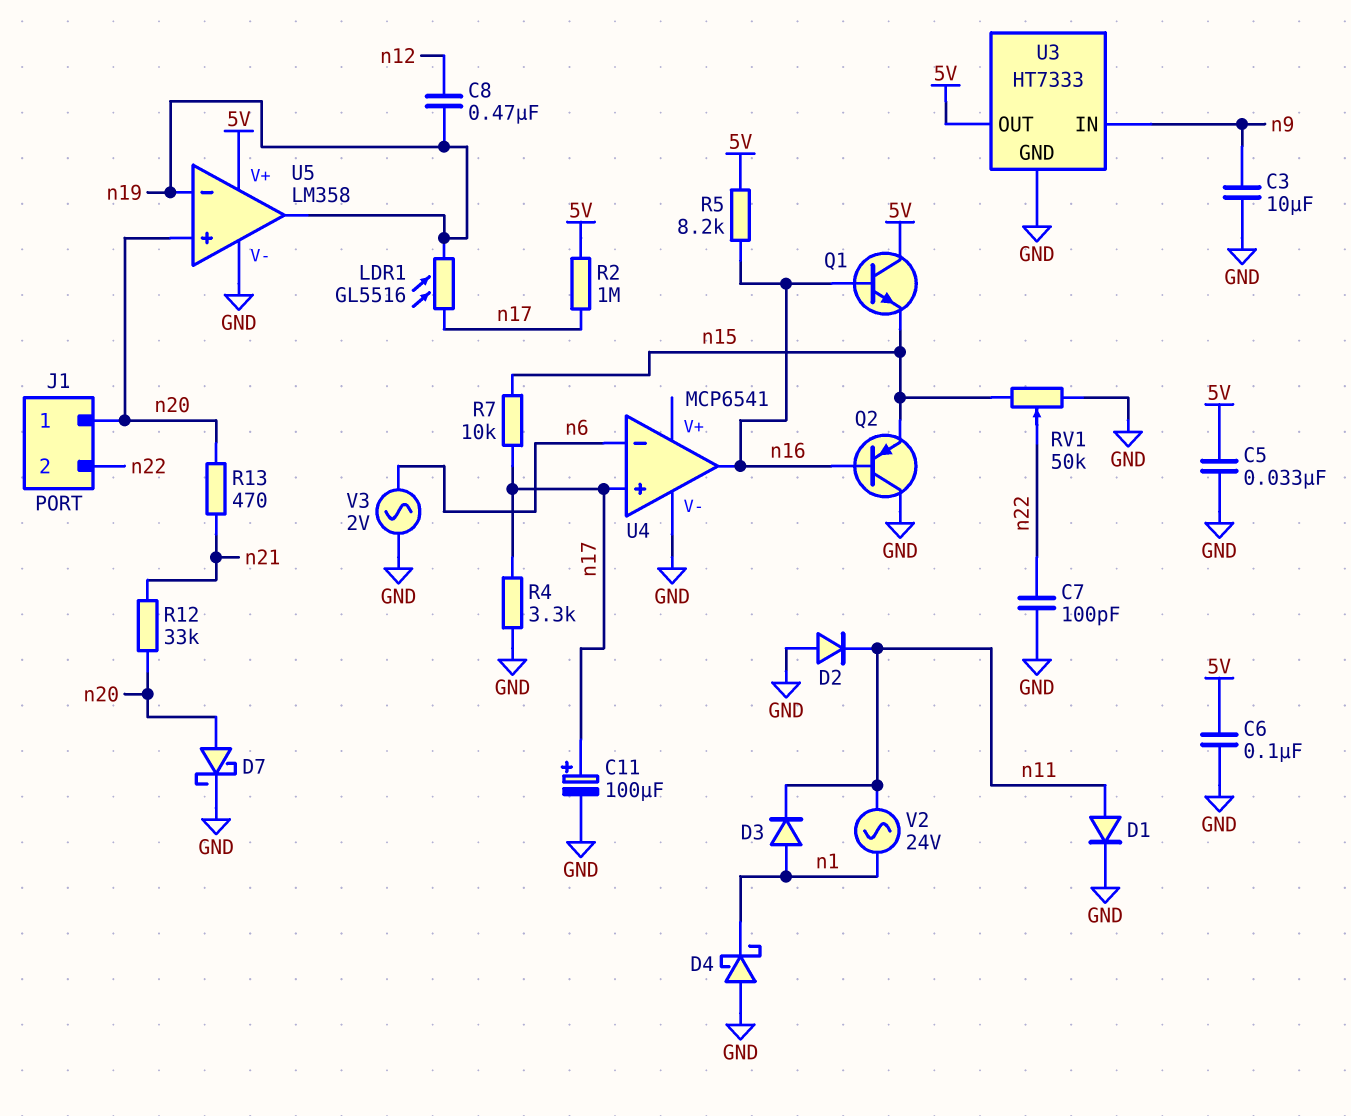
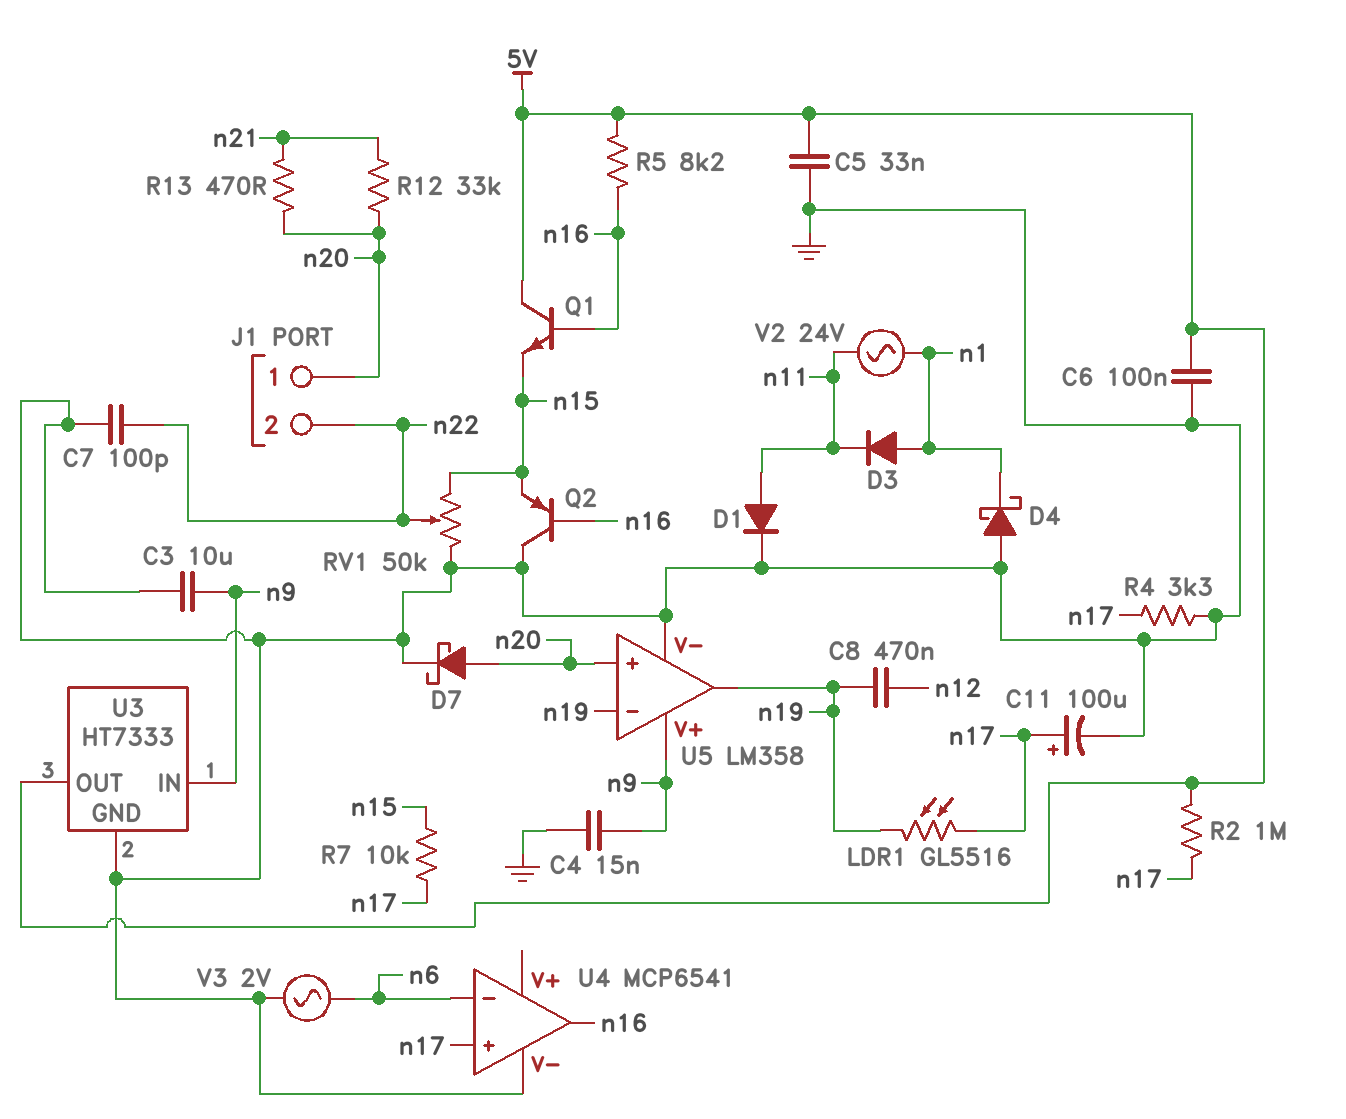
C4: none -> 15nF (GND, n9)
D2: diode (A GND, K n11) -> none
U5 pin V+: 5V -> n9

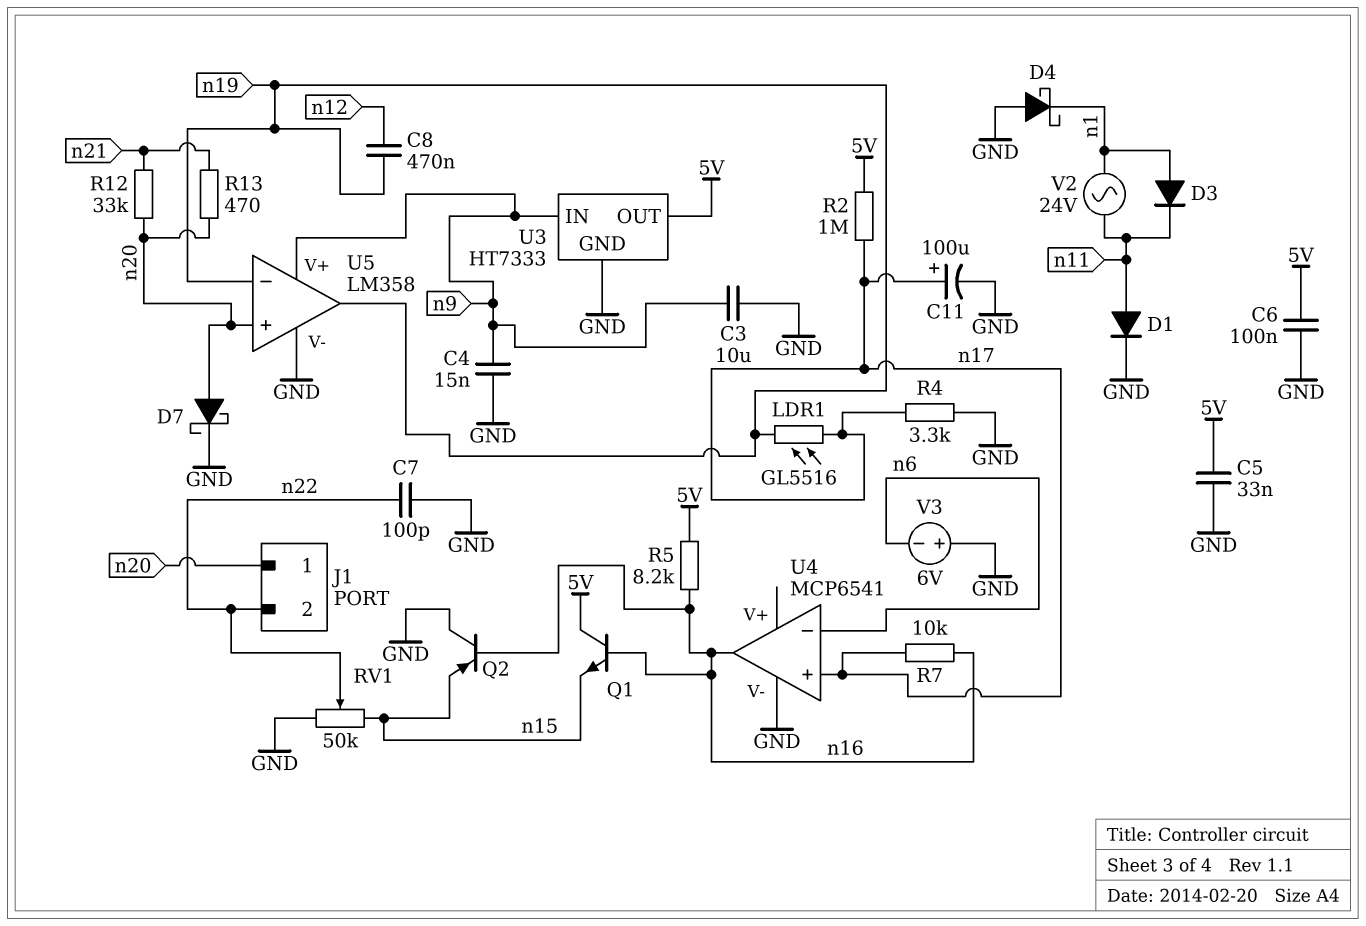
R7: 10k (n15, n17) -> 10k (n16, n17)
V3: AC 2V (GND, n6) -> 6V (plus GND, minus n6)

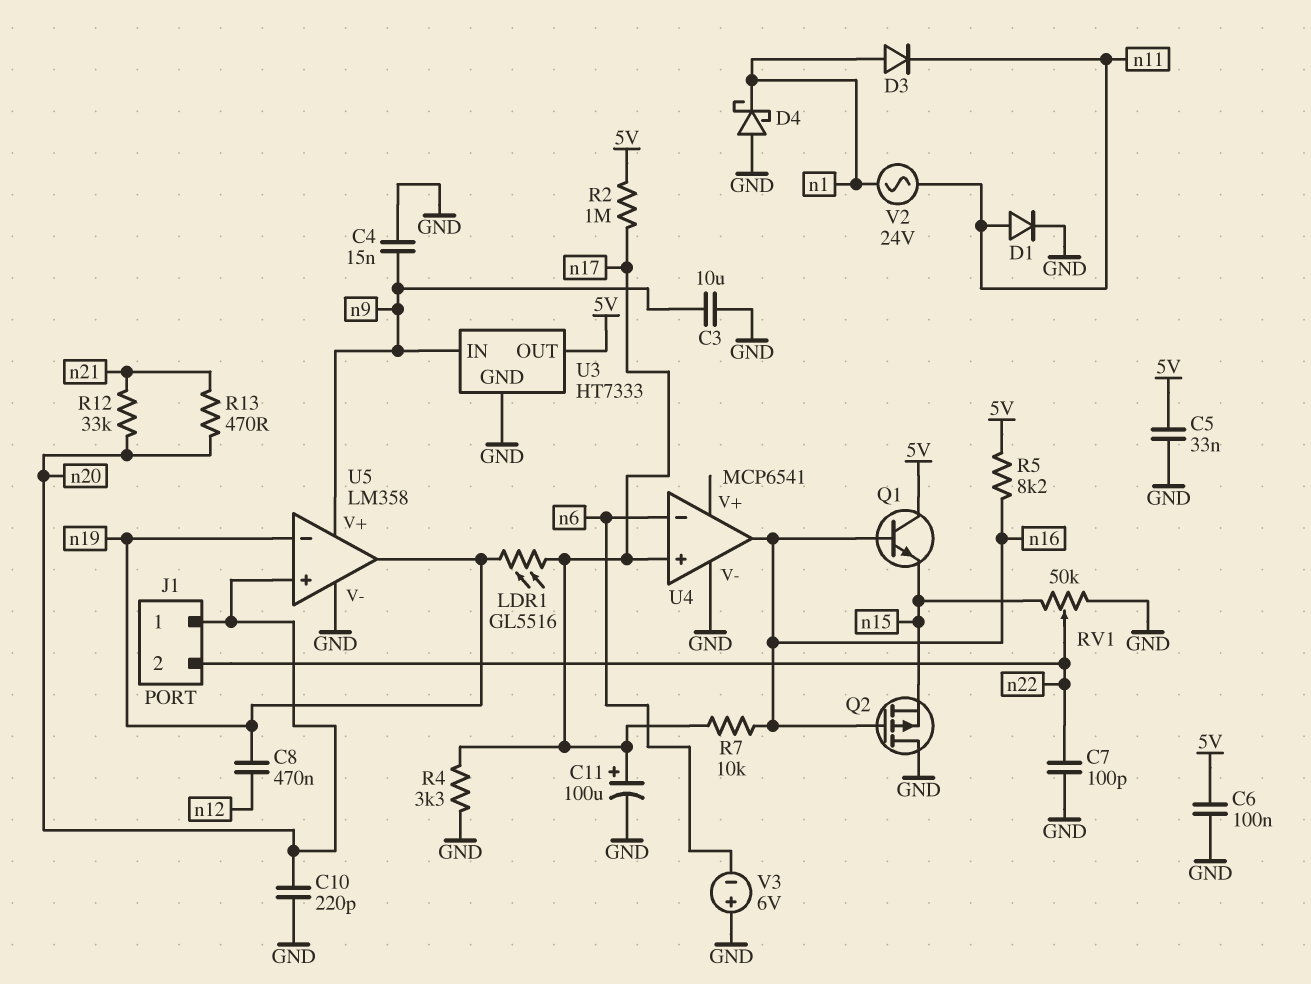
C10: none -> 220pF (GND, n20)
D7: schottky (A n20, K GND) -> none
Q2: PNP (B n16, C GND, E n15) -> PMOS (G n16, D GND, S n15)

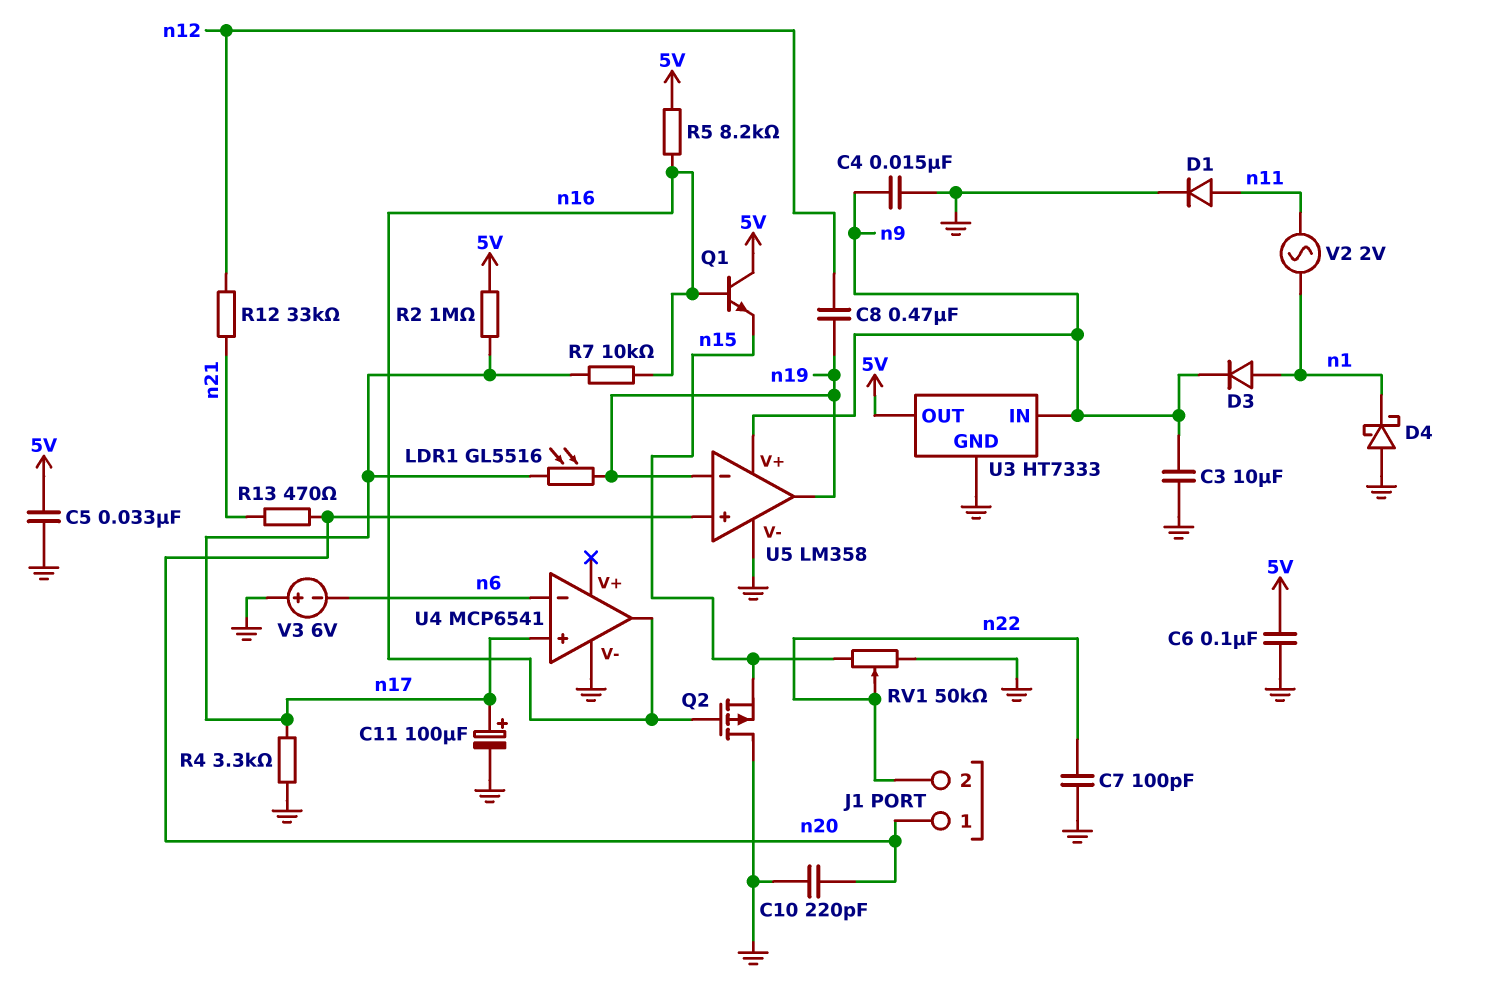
D3: diode (A n1, K n11) -> diode (A n1, K n9)
R12: 33k (n20, n21) -> 33k (n12, n21)
V2: AC 24V (n1, n11) -> AC 2V (n1, n11)

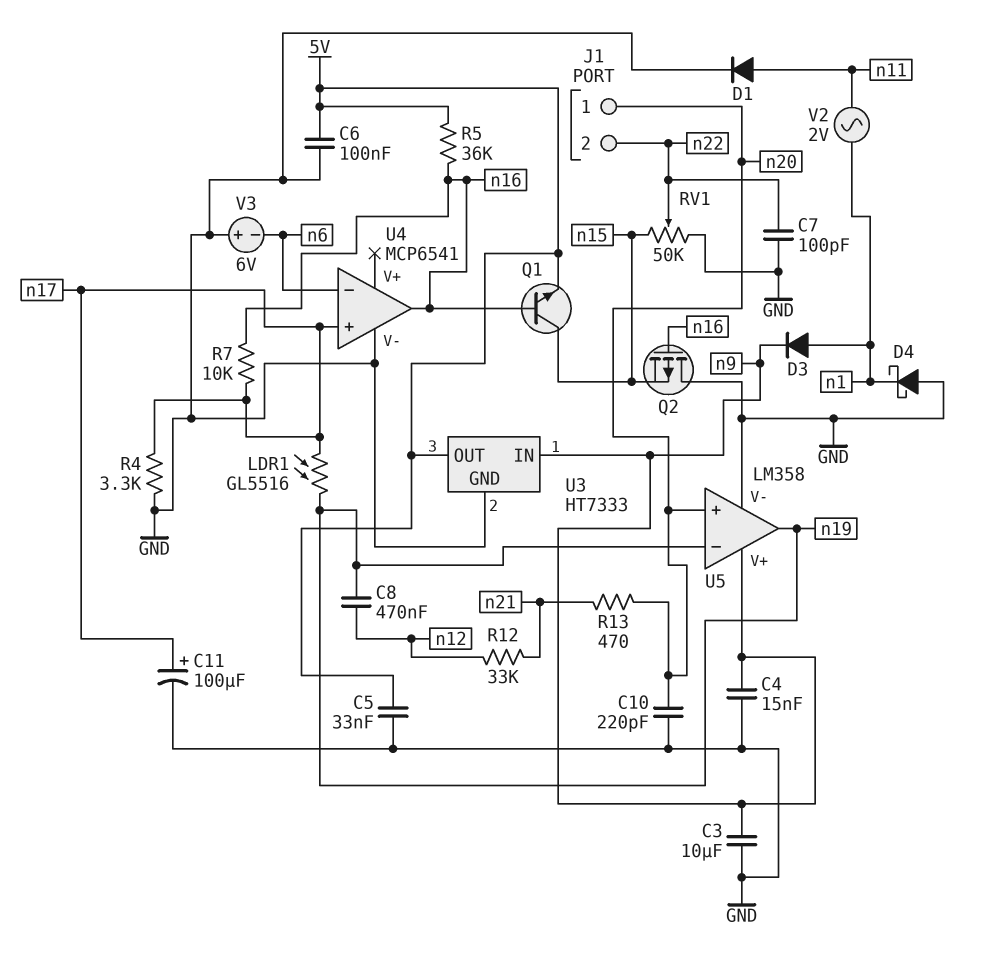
Q1: NPN (B n16, C 5V, E n15) -> NPN (B n16, C n15, E 5V)
R2: 1M (5V, n17) -> none
R5: 8.2k (5V, n16) -> 36k (5V, n16)

